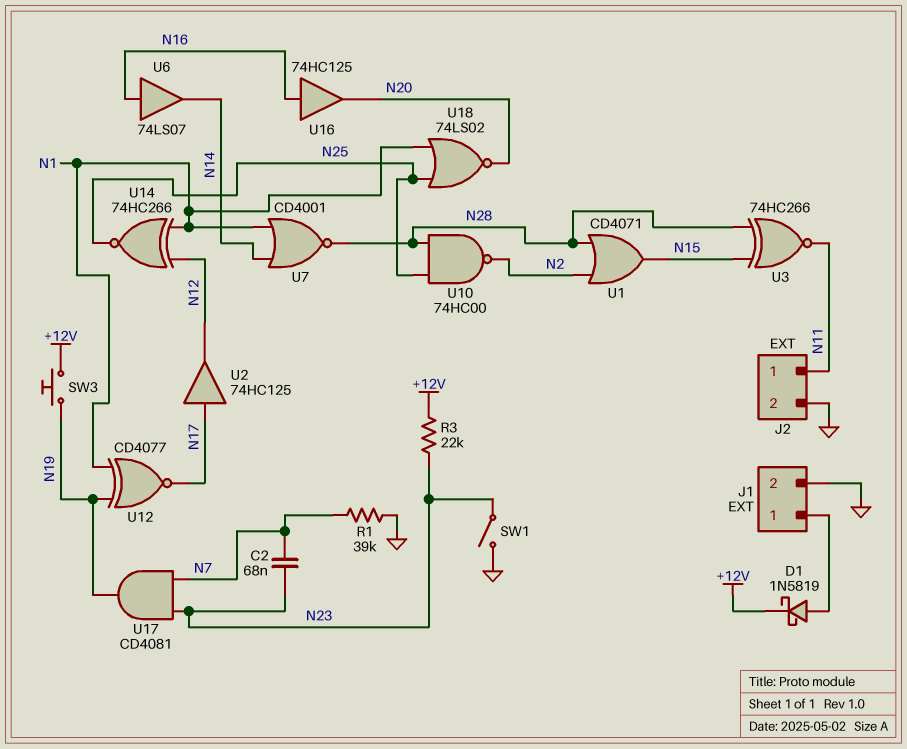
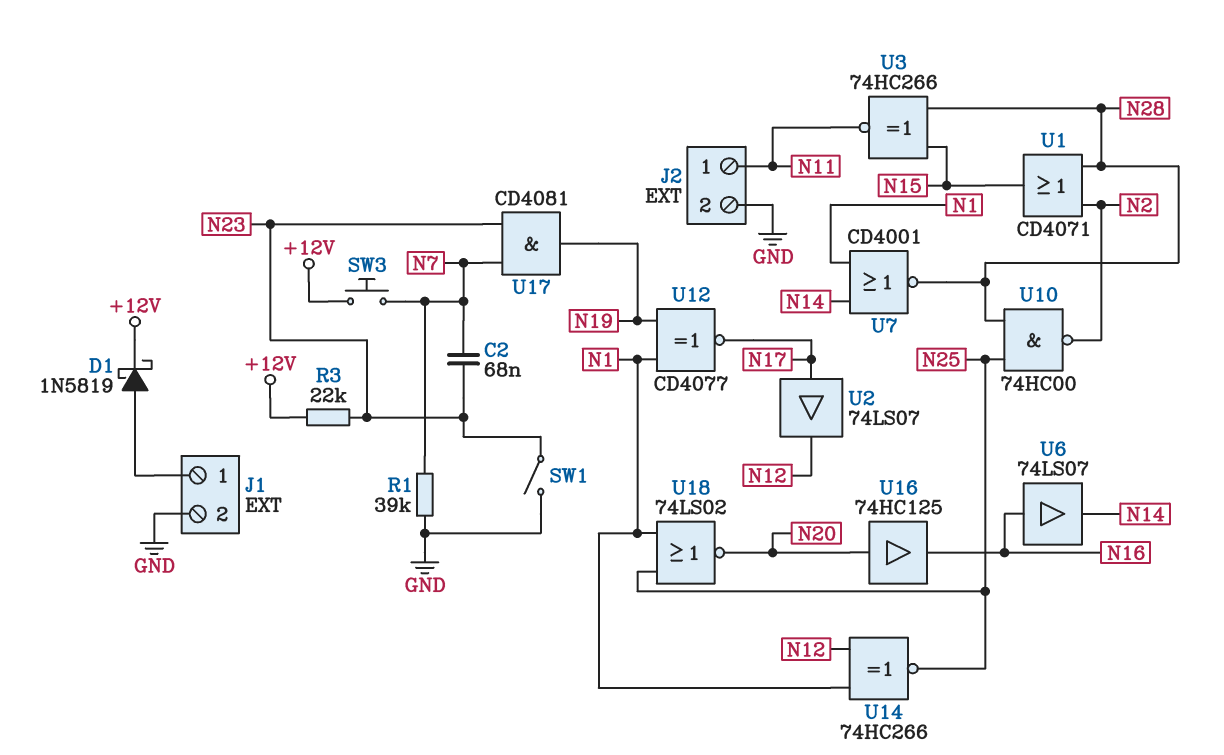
SW3: button (+12V, N19) -> button (+12V, N7)
U2: buffer 74HC125 (in N17, out N12) -> buffer 74LS07 (in N17, out N12)
U16: buffer 74HC125 (in N16, out N20) -> buffer 74HC125 (in N20, out N16)

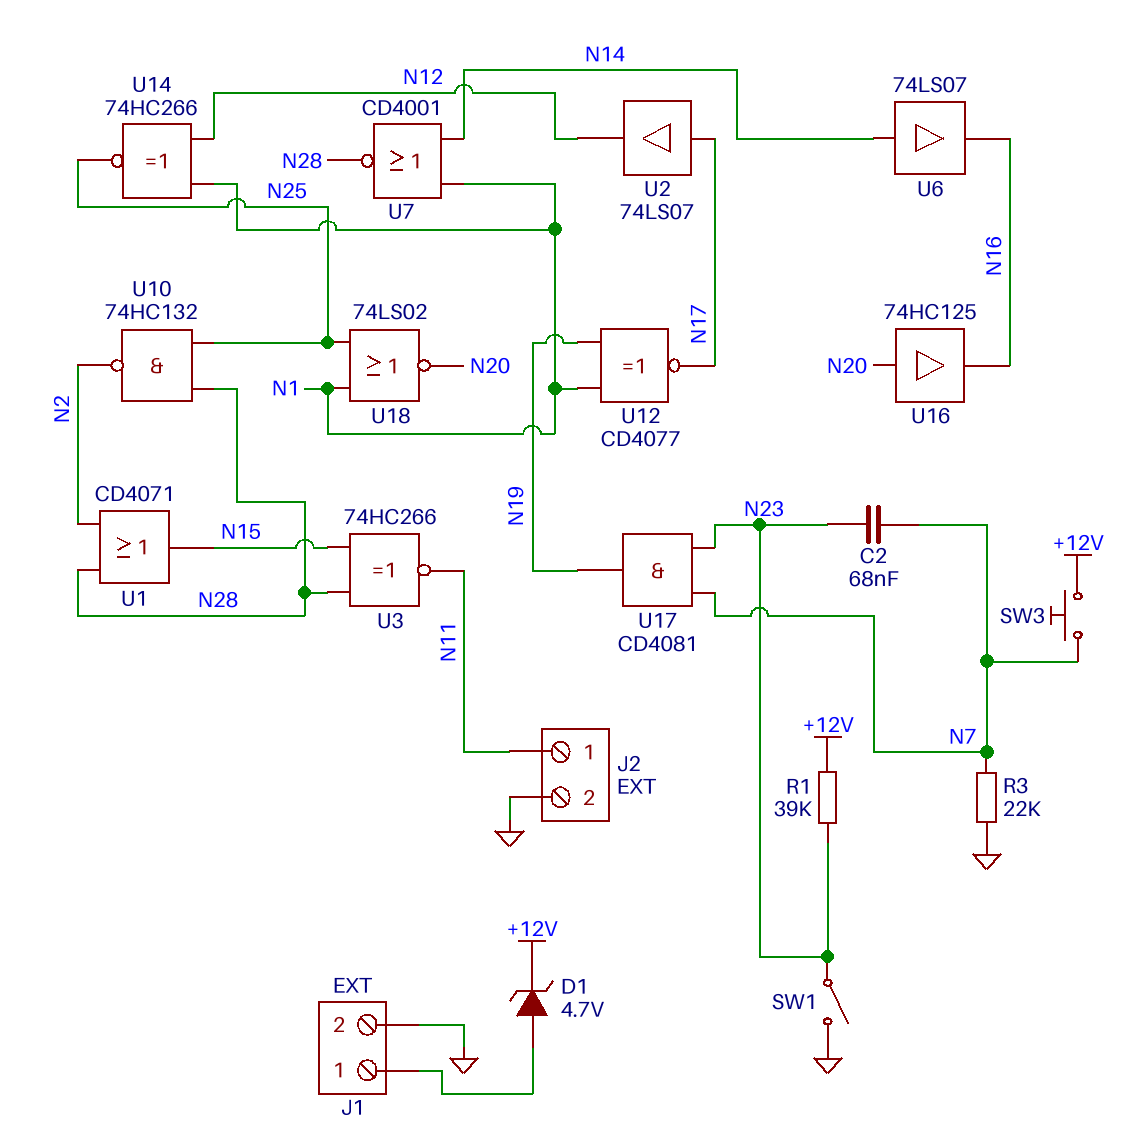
D1: schottky 1N5819 (A J1/1, K +12V) -> zener 4.7V (A J1/1, K +12V)
R1: 39k (GND, N7) -> 39k (+12V, N23)
R3: 22k (+12V, N23) -> 22k (GND, N7)
U6: buffer 74LS07 (in N16, out N14) -> buffer 74LS07 (in N14, out N16)
U10: NAND 74HC00 (in N25, in N28, out N2) -> NAND 74HC132 (in N25, in N28, out N2)

